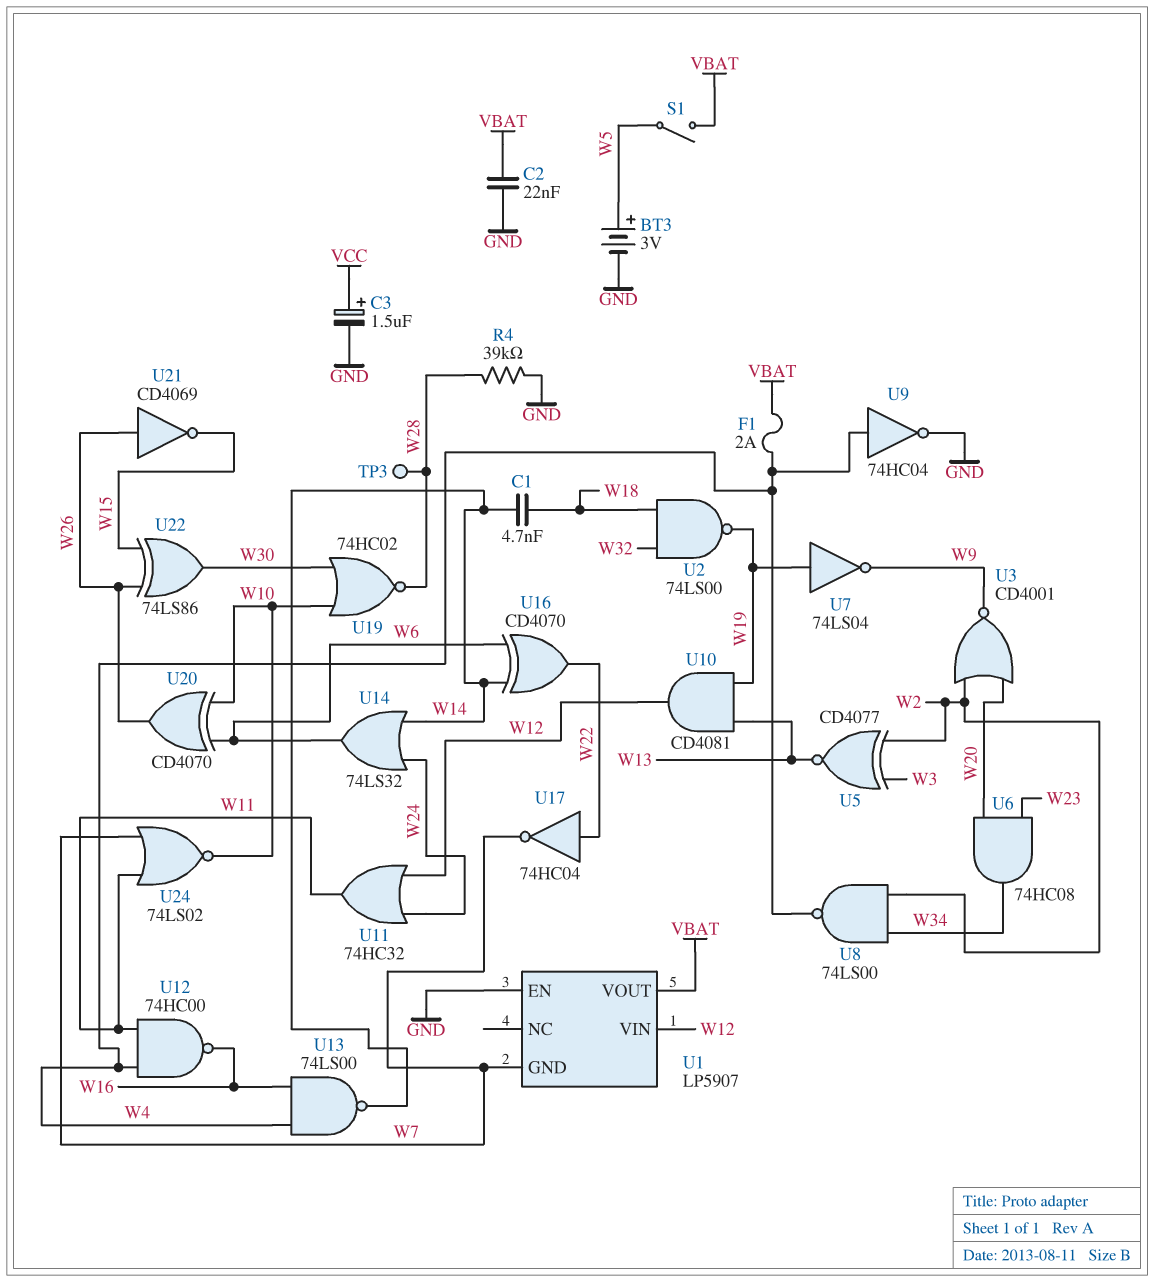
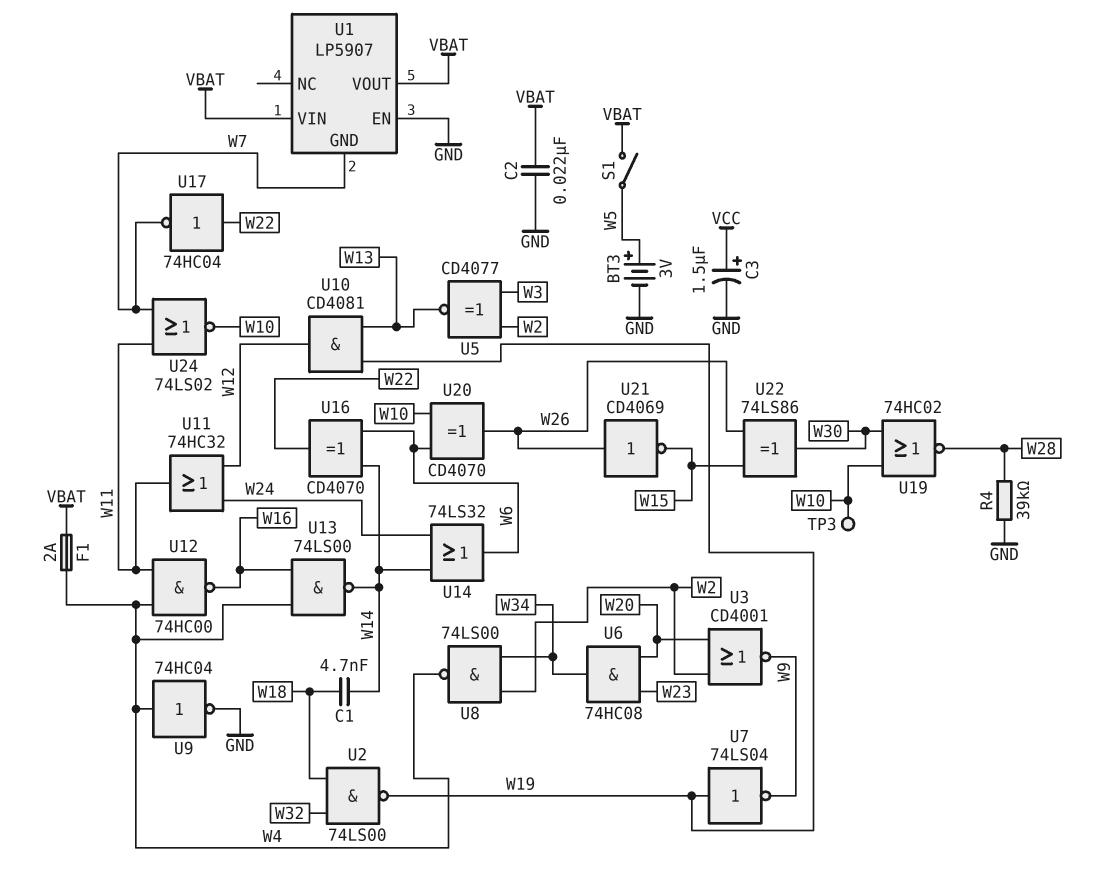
TP3: test point (W28) -> test point (W10)
U1 pin VIN: W12 -> VBAT

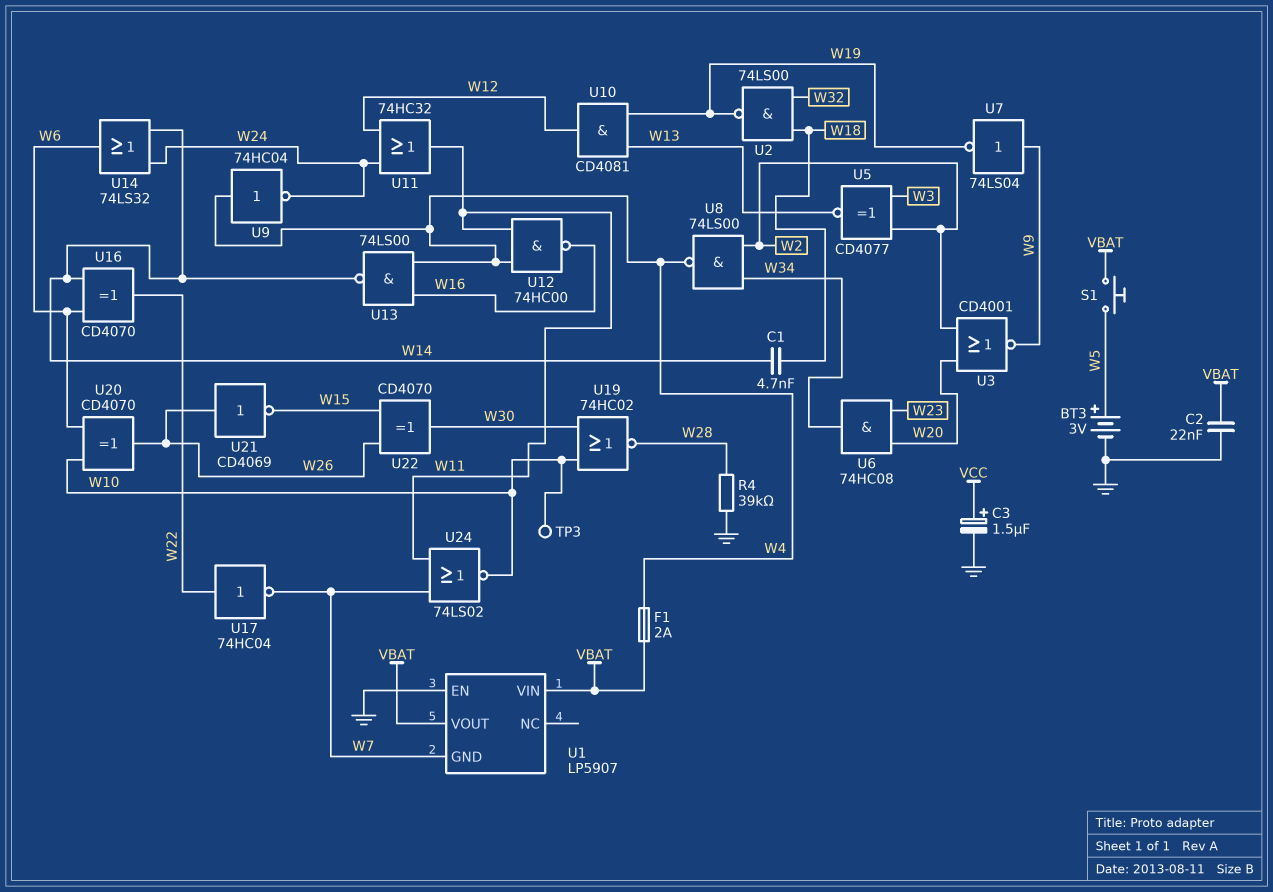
S1: switch (VBAT, W5) -> button (VBAT, W5)
U7: NOT 74LS04 (in W19, out W9) -> NOT 74LS04 (in W9, out W19)
U9: NOT 74HC04 (in W4, out GND) -> NOT 74HC04 (in W4, out W24)
U22: XOR 74LS86 (in W15, in W26, out W30) -> XOR CD4070 (in W15, in W26, out W30)

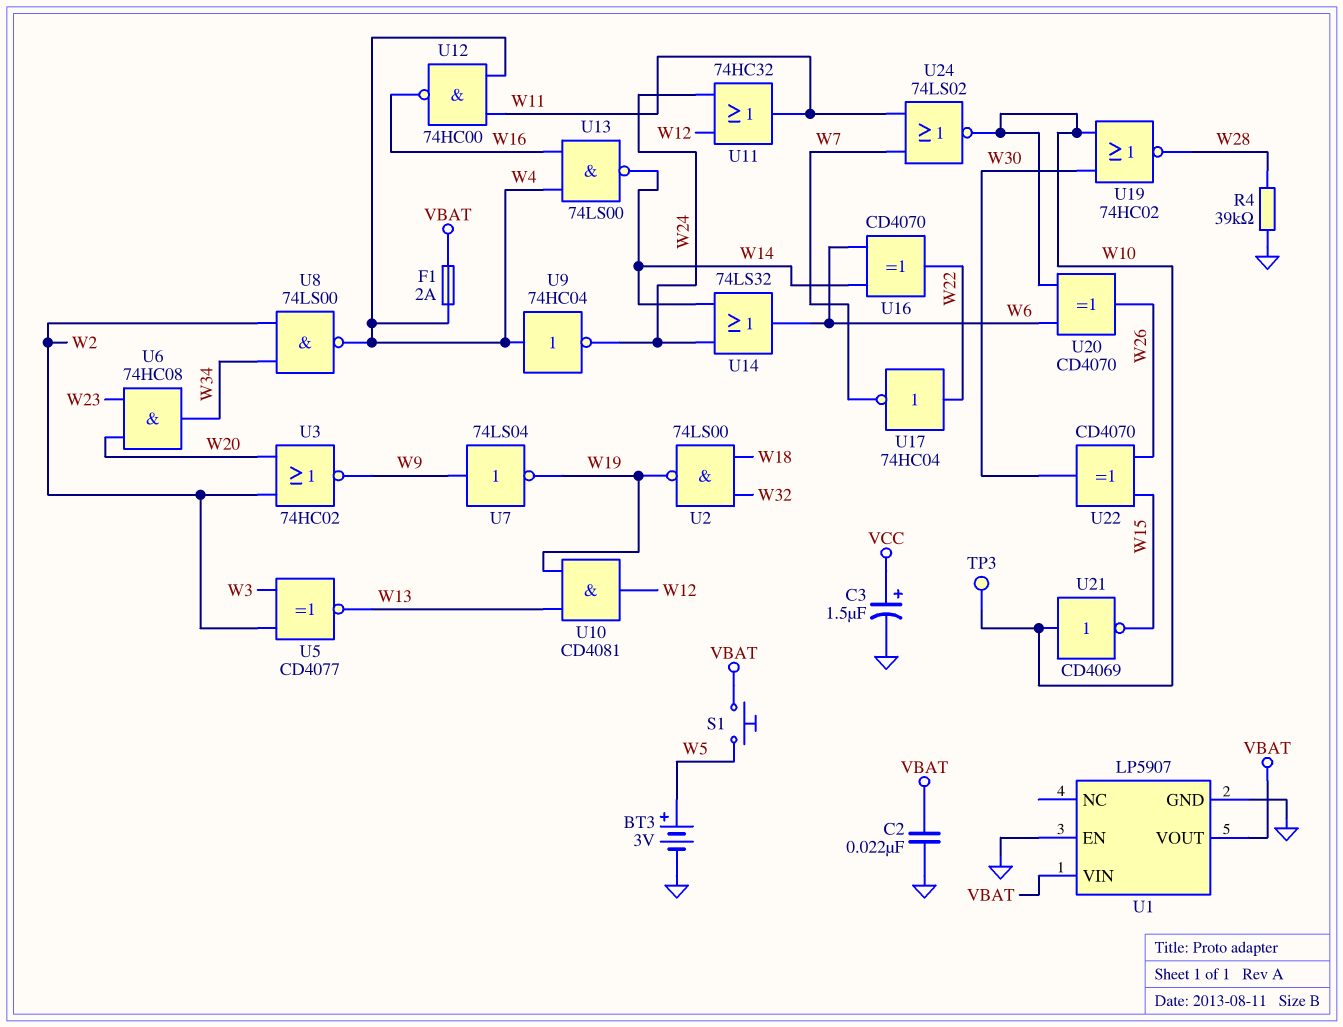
C1: 4.7nF (W14, W18) -> none
U1 pin GND: W7 -> GND
U3: NOR CD4001 (in W2, in W20, out W9) -> NOR 74HC02 (in W2, in W20, out W9)
U21: NOT CD4069 (in W26, out W15) -> NOT CD4069 (in W10, out W15)

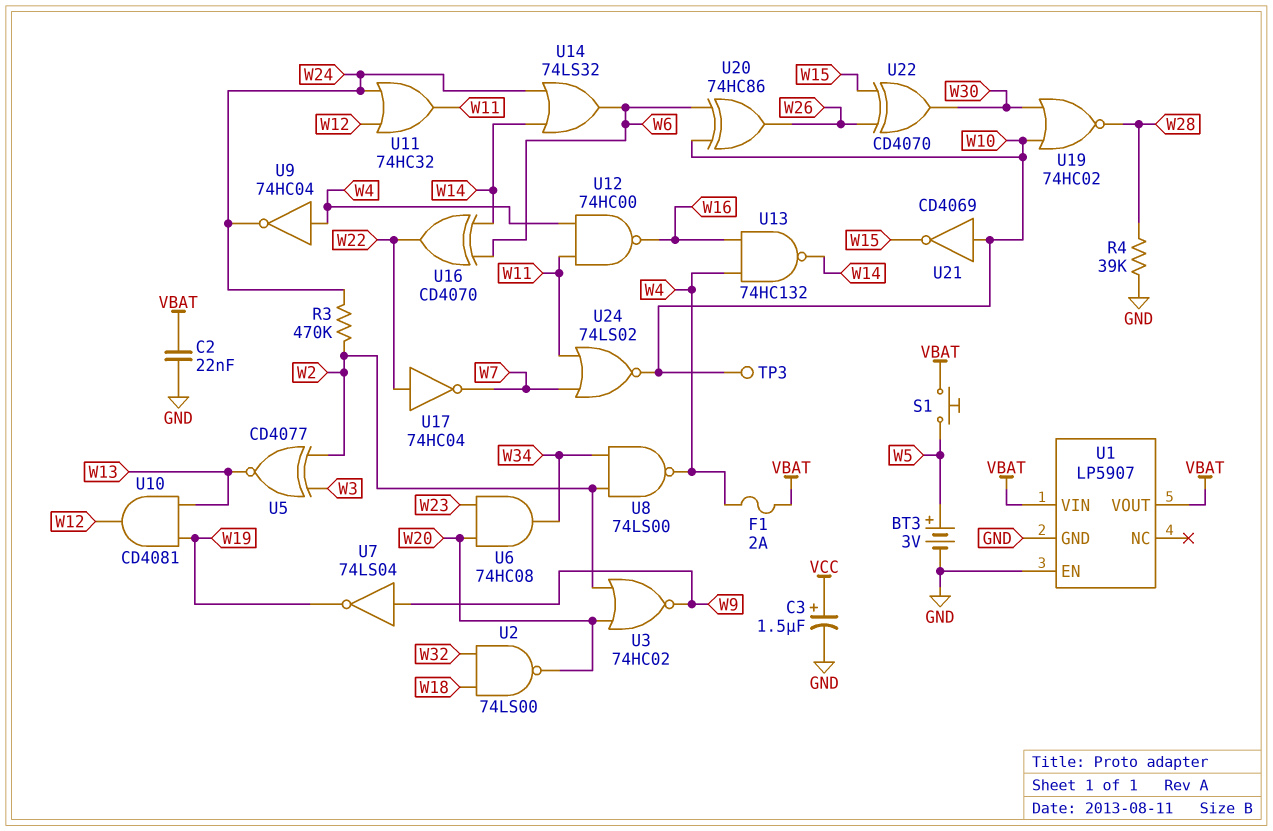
R3: none -> 470k (W2, W24)
U2: NAND 74LS00 (in W18, in W32, out W19) -> NAND 74LS00 (in W18, in W32, out W20)
U13: NAND 74LS00 (in W4, in W16, out W14) -> NAND 74HC132 (in W4, in W16, out W14)
U20: XOR CD4070 (in W6, in W10, out W26) -> XOR 74HC86 (in W6, in W10, out W26)

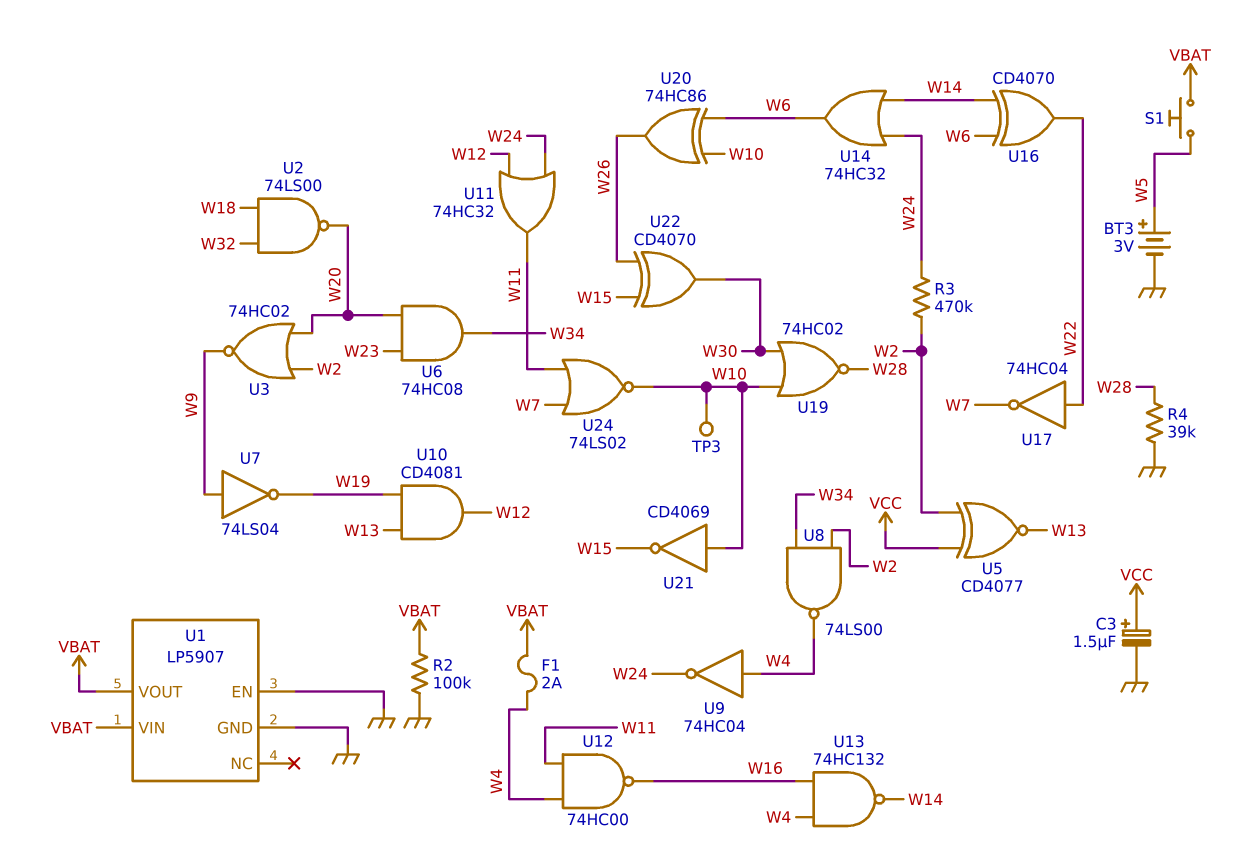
C2: 22nF (GND, VBAT) -> none
R2: none -> 100k (GND, VBAT)
U5: XNOR CD4077 (in W2, in W3, out W13) -> XNOR CD4077 (in VCC, in W2, out W13)
U14: OR 74LS32 (in W14, in W24, out W6) -> OR 74HC32 (in W14, in W24, out W6)

